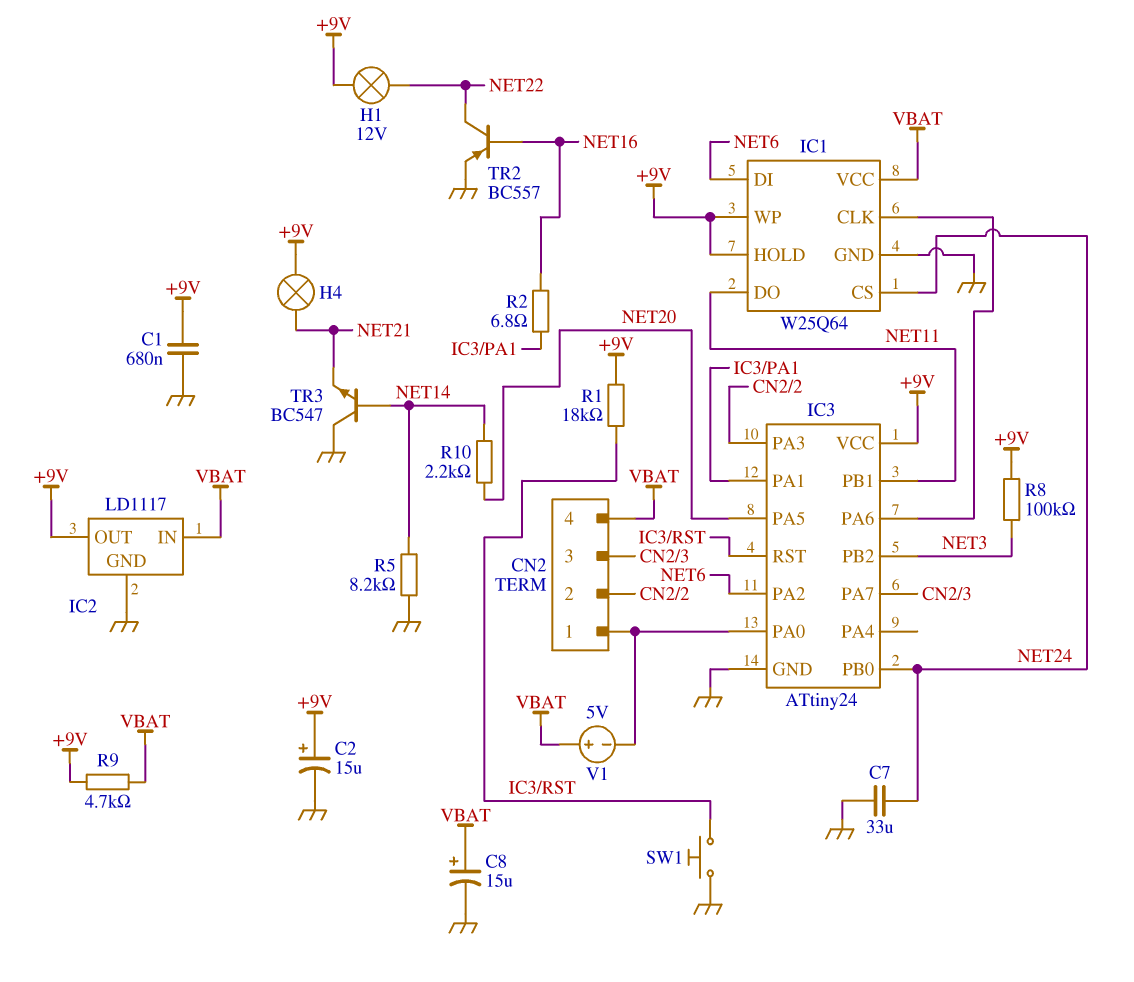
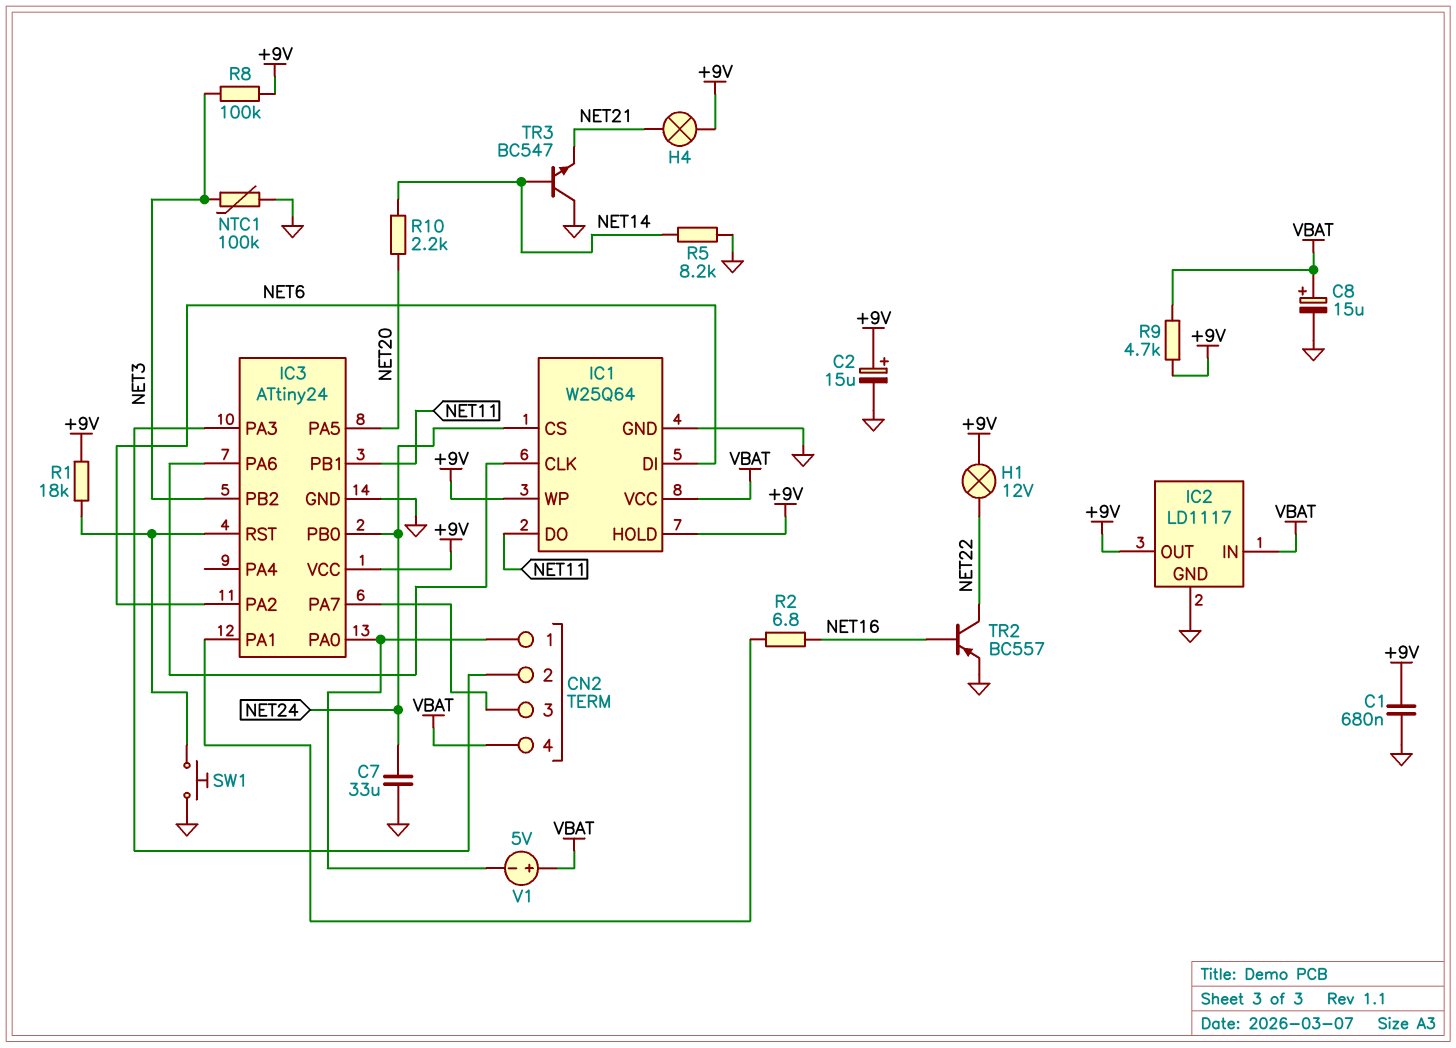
NTC1: none -> 100k (GND, NET3)

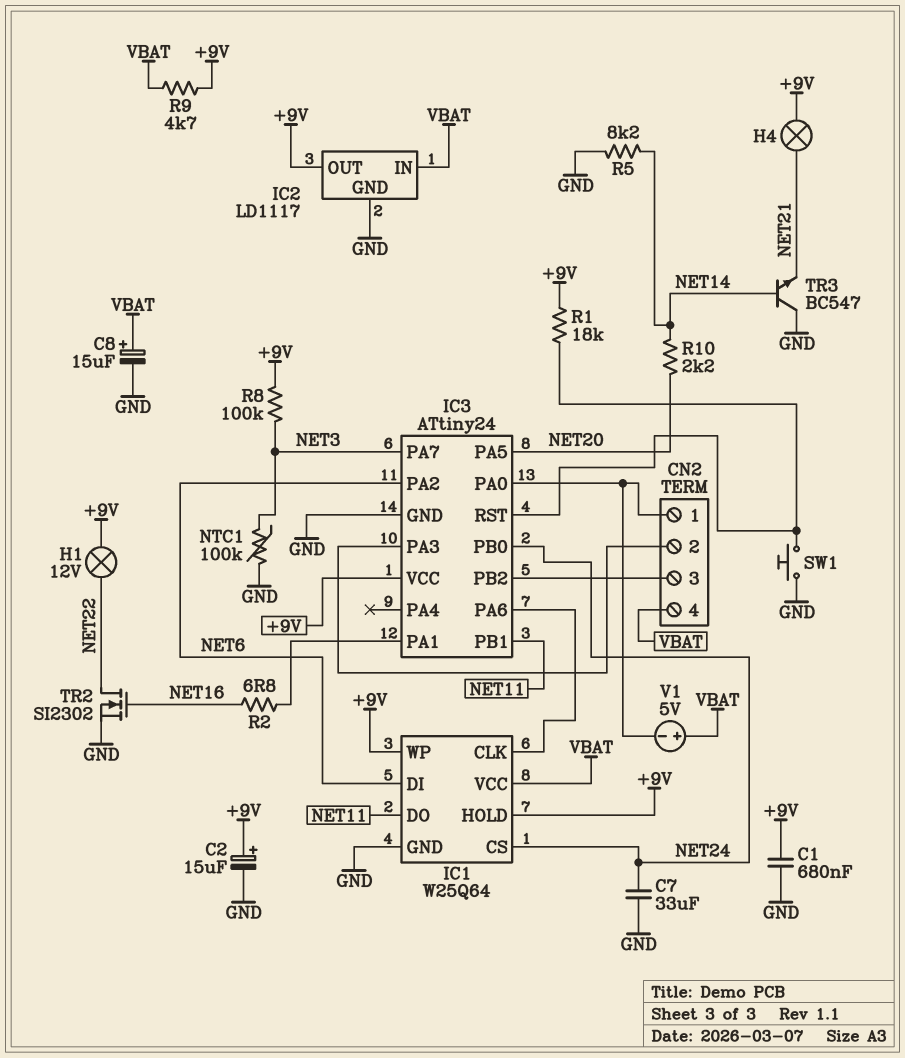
IC3 pin PA7: CN2/3 -> NET3
IC3 pin PB2: NET3 -> CN2/3
TR2: PNP BC557 (B NET16, C NET22, E GND) -> NMOS SI2302 (G NET16, D NET22, S GND)

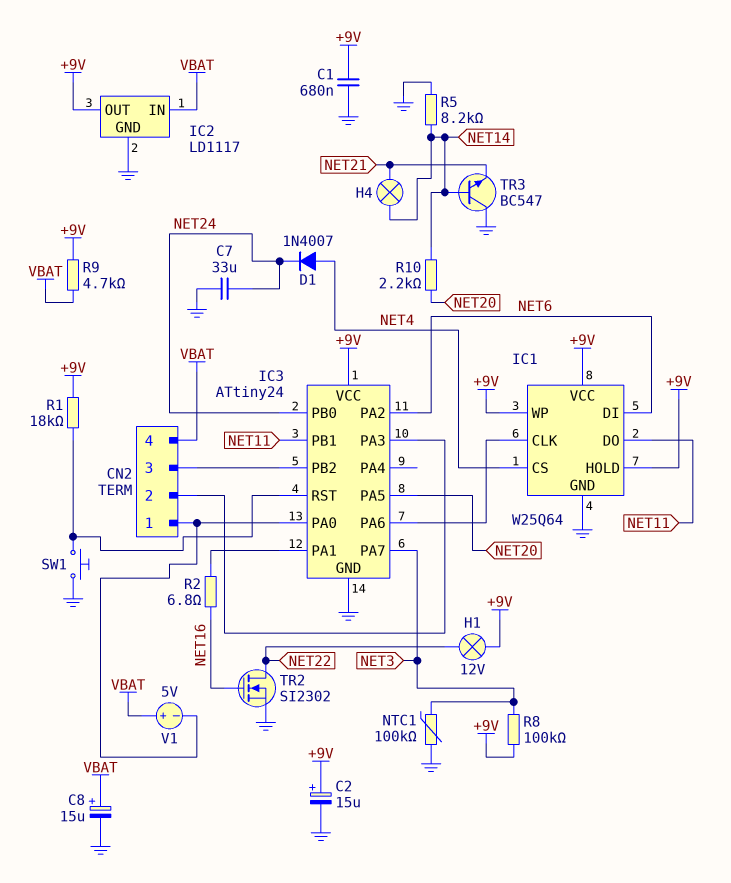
D1: none -> diode 1N4007 (A NET4, K NET24)
H4: lamp (+9V, NET21) -> lamp (NET14, NET21)
IC1 pin CS: NET24 -> NET4
IC1 pin VCC: VBAT -> +9V

